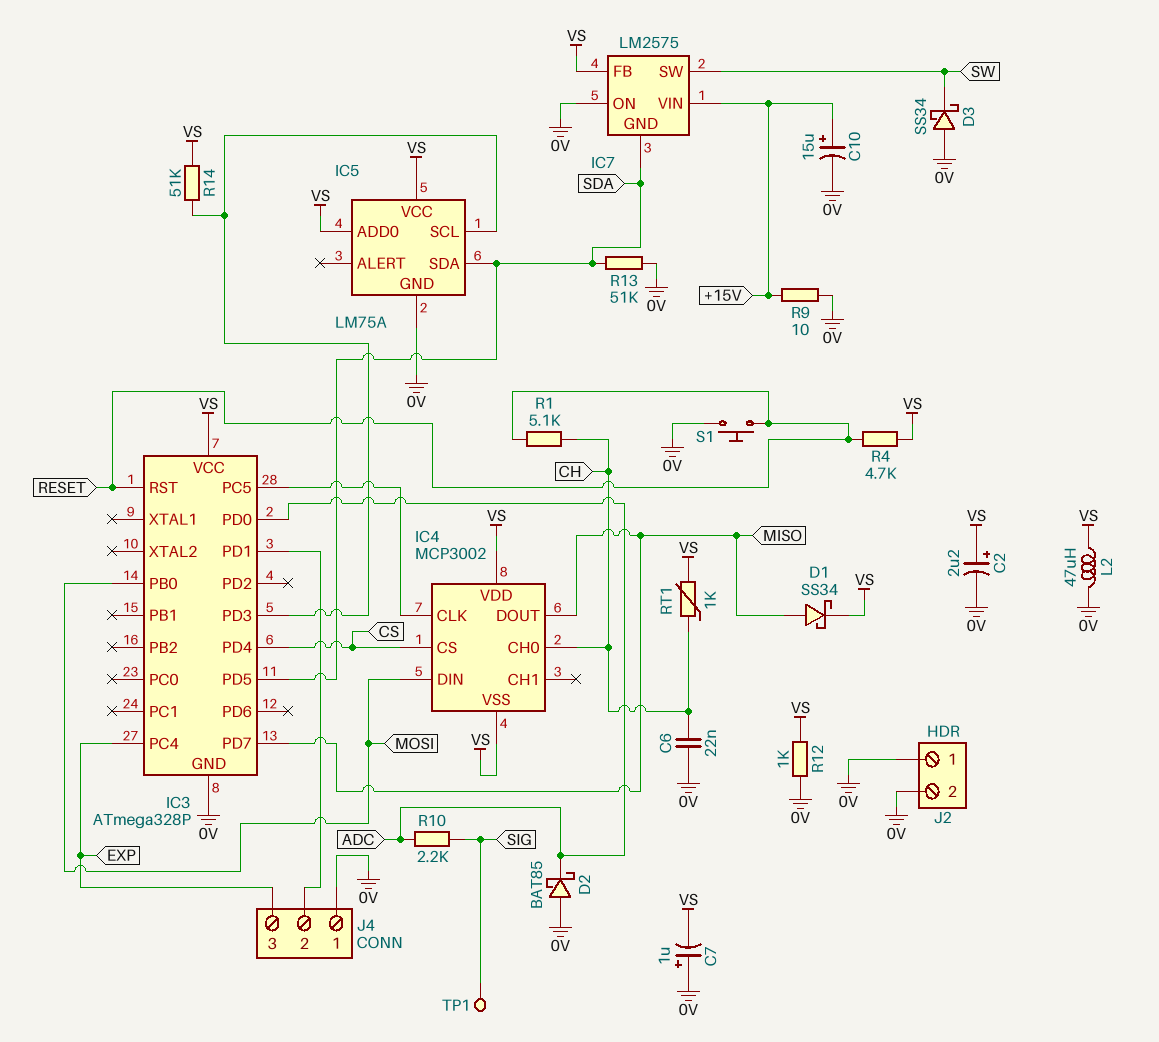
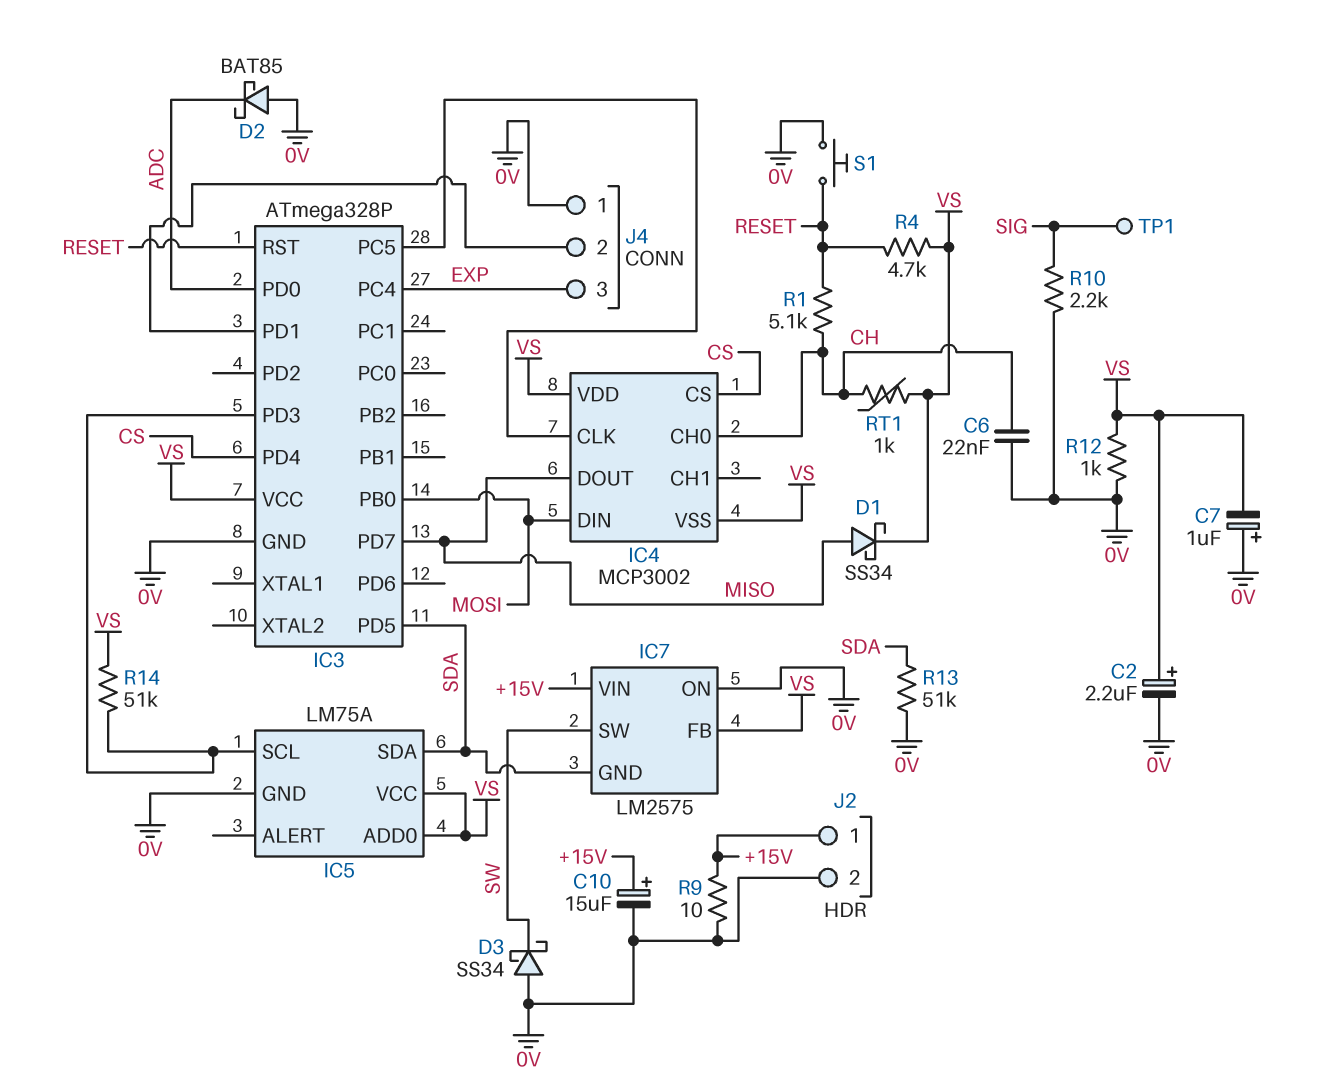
J2 pin 1: 0V -> +15V
L2: 47uH (0V, VS) -> none
R10: 2.2k (ADC, SIG) -> 2.2k (0V, SIG)

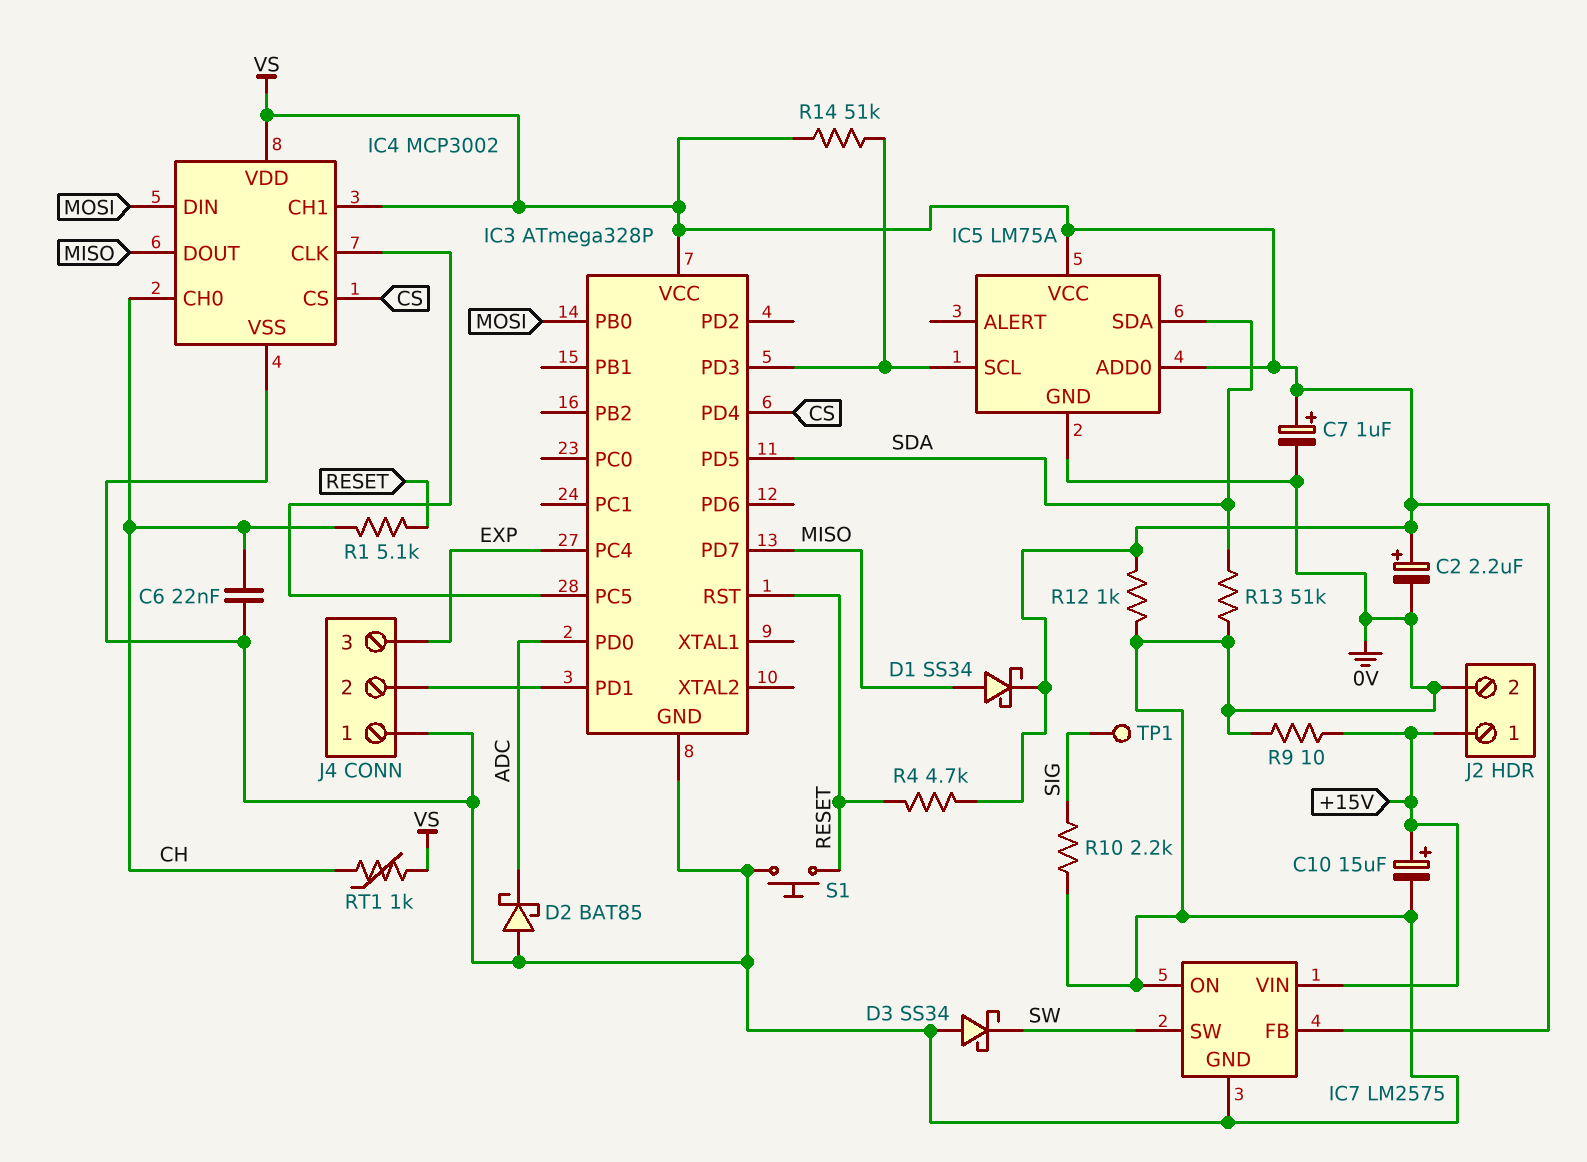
C7: 1uF (plus 0V, minus VS) -> 1uF (plus VS, minus 0V)
IC4 pin CH1: none -> VS
IC4 pin VSS: VS -> 0V
IC7 pin GND: SDA -> 0V

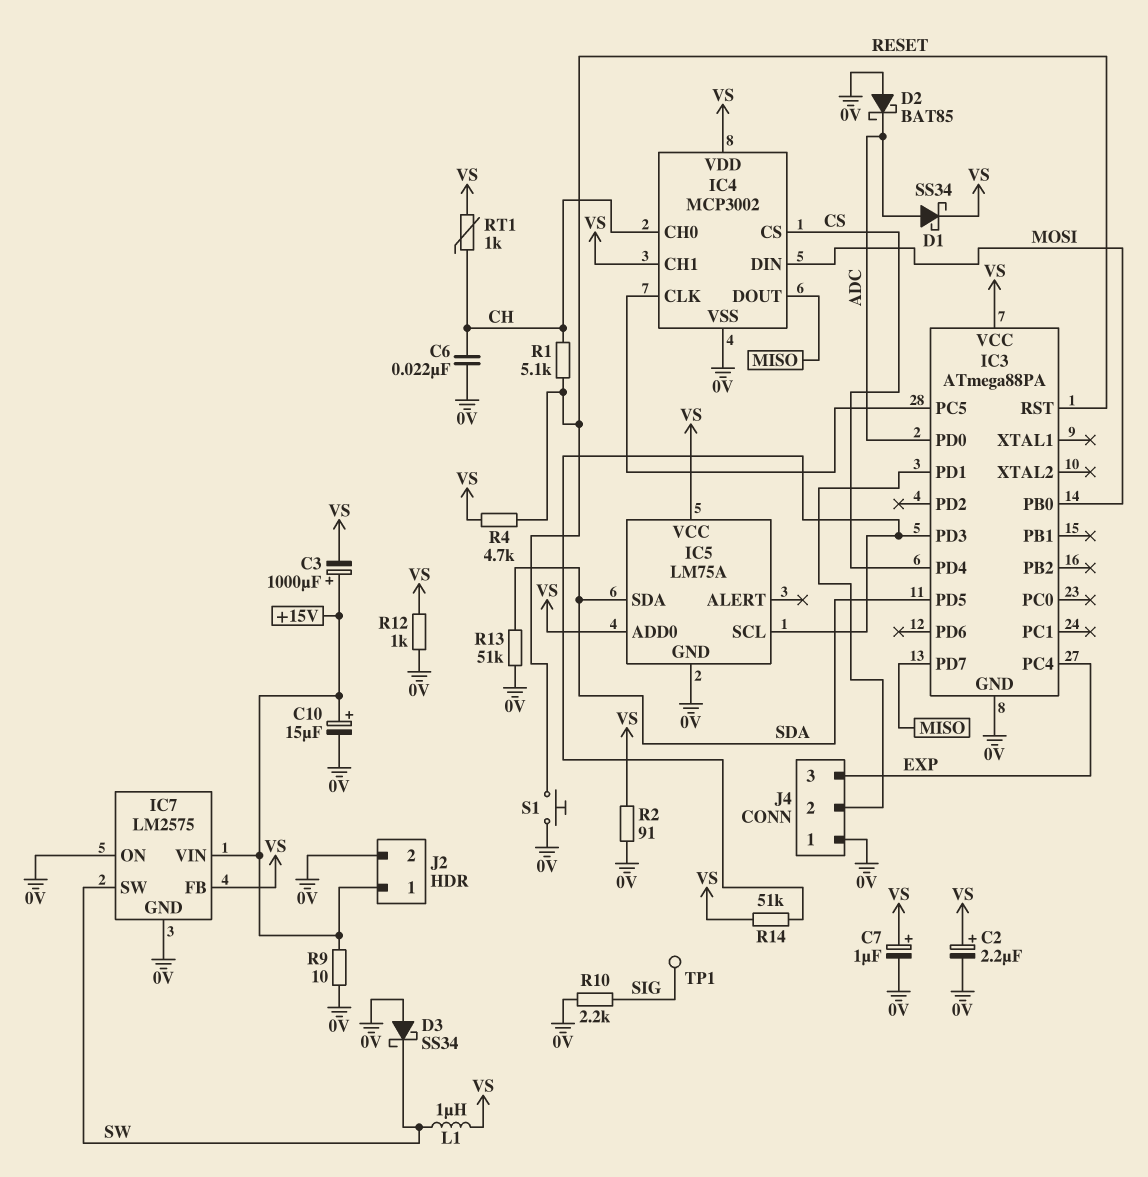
C3: none -> 1000uF (plus +15V, minus VS)
D1: schottky SS34 (A MISO, K VS) -> schottky SS34 (A ADC, K VS)
IC3: ATmega328P -> ATmega88PA
L1: none -> 1uH (SW, VS)
R2: none -> 91 (0V, VS)

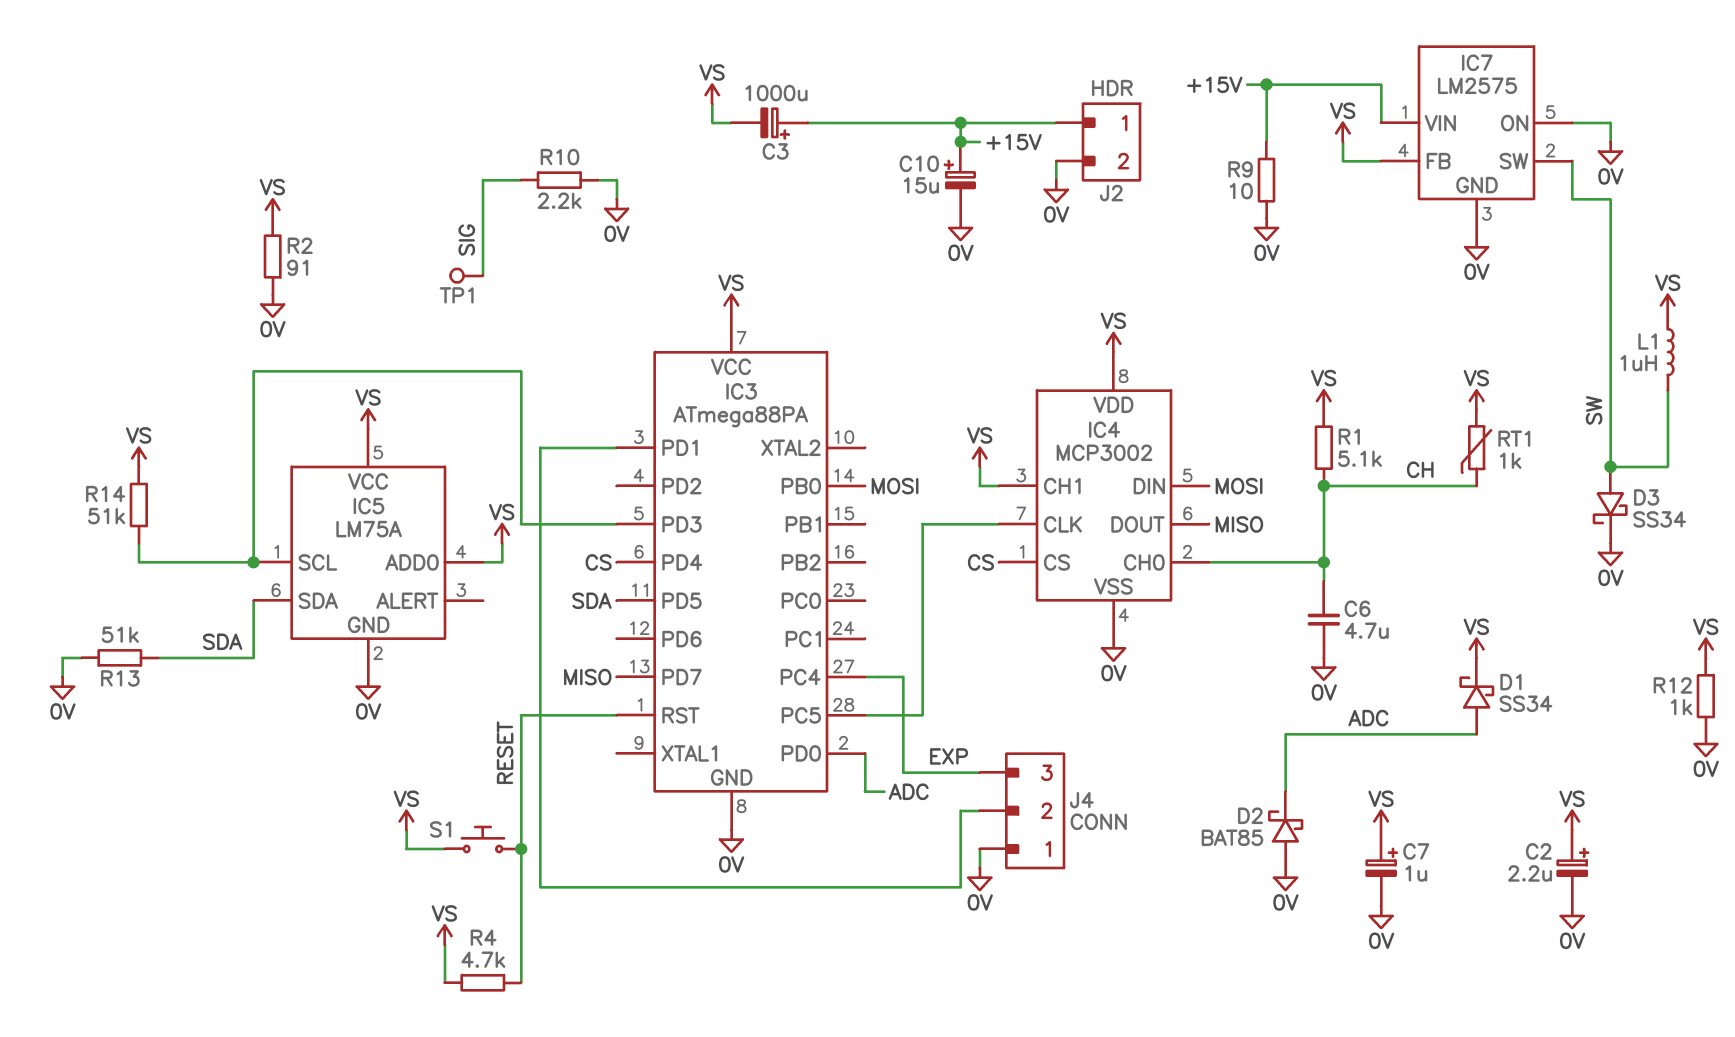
C6: 22nF (0V, CH) -> 4.7uF (0V, CH)
D3: schottky SS34 (A 0V, K SW) -> schottky SS34 (A SW, K 0V)
R1: 5.1k (CH, RESET) -> 5.1k (CH, VS)
S1: button (0V, RESET) -> button (RESET, VS)

